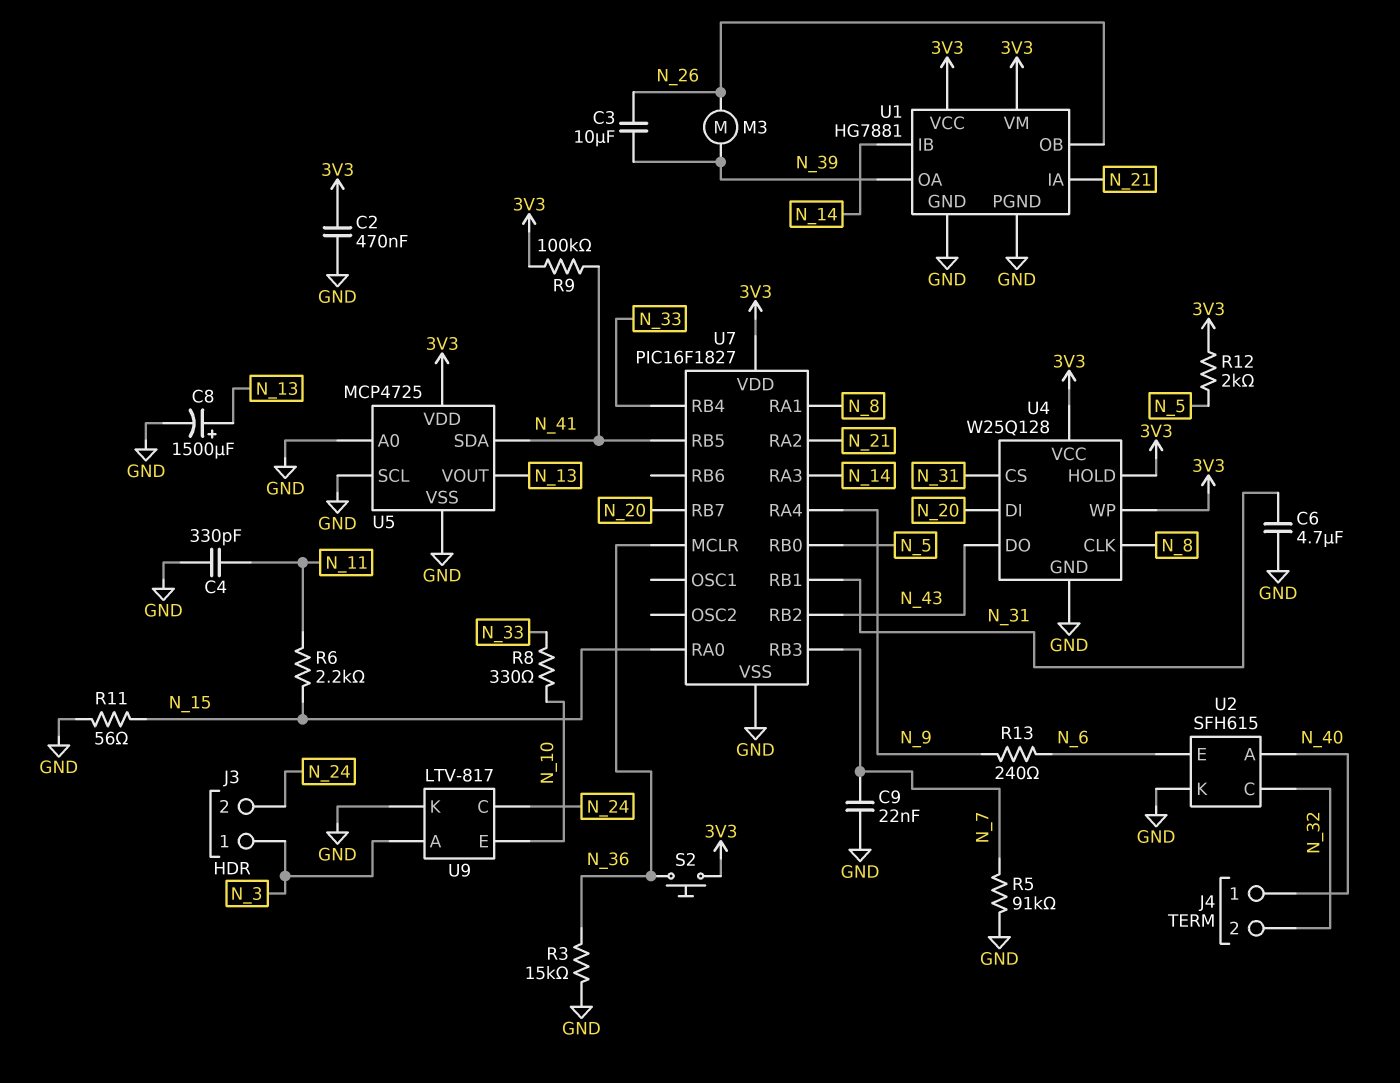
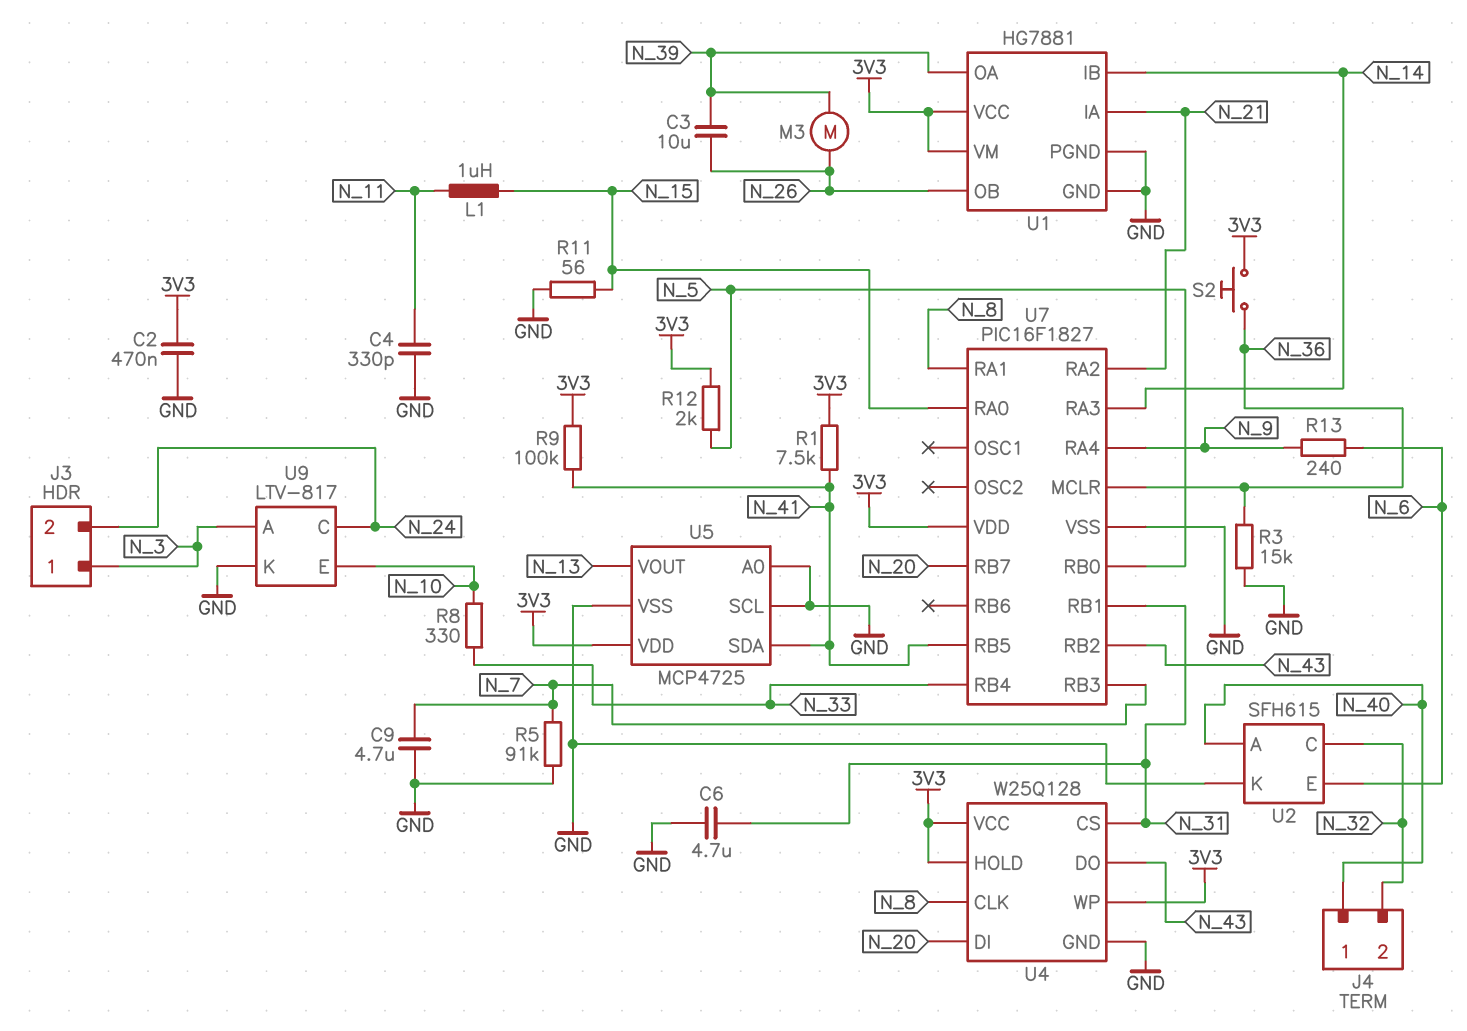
C8: 1500uF (plus N_13, minus GND) -> none
C9: 22nF (GND, N_7) -> 4.7uF (GND, N_7)
L1: none -> 1uH (N_11, N_15)
R1: none -> 7.5k (3V3, N_41)
R6: 2.2k (N_11, N_15) -> none

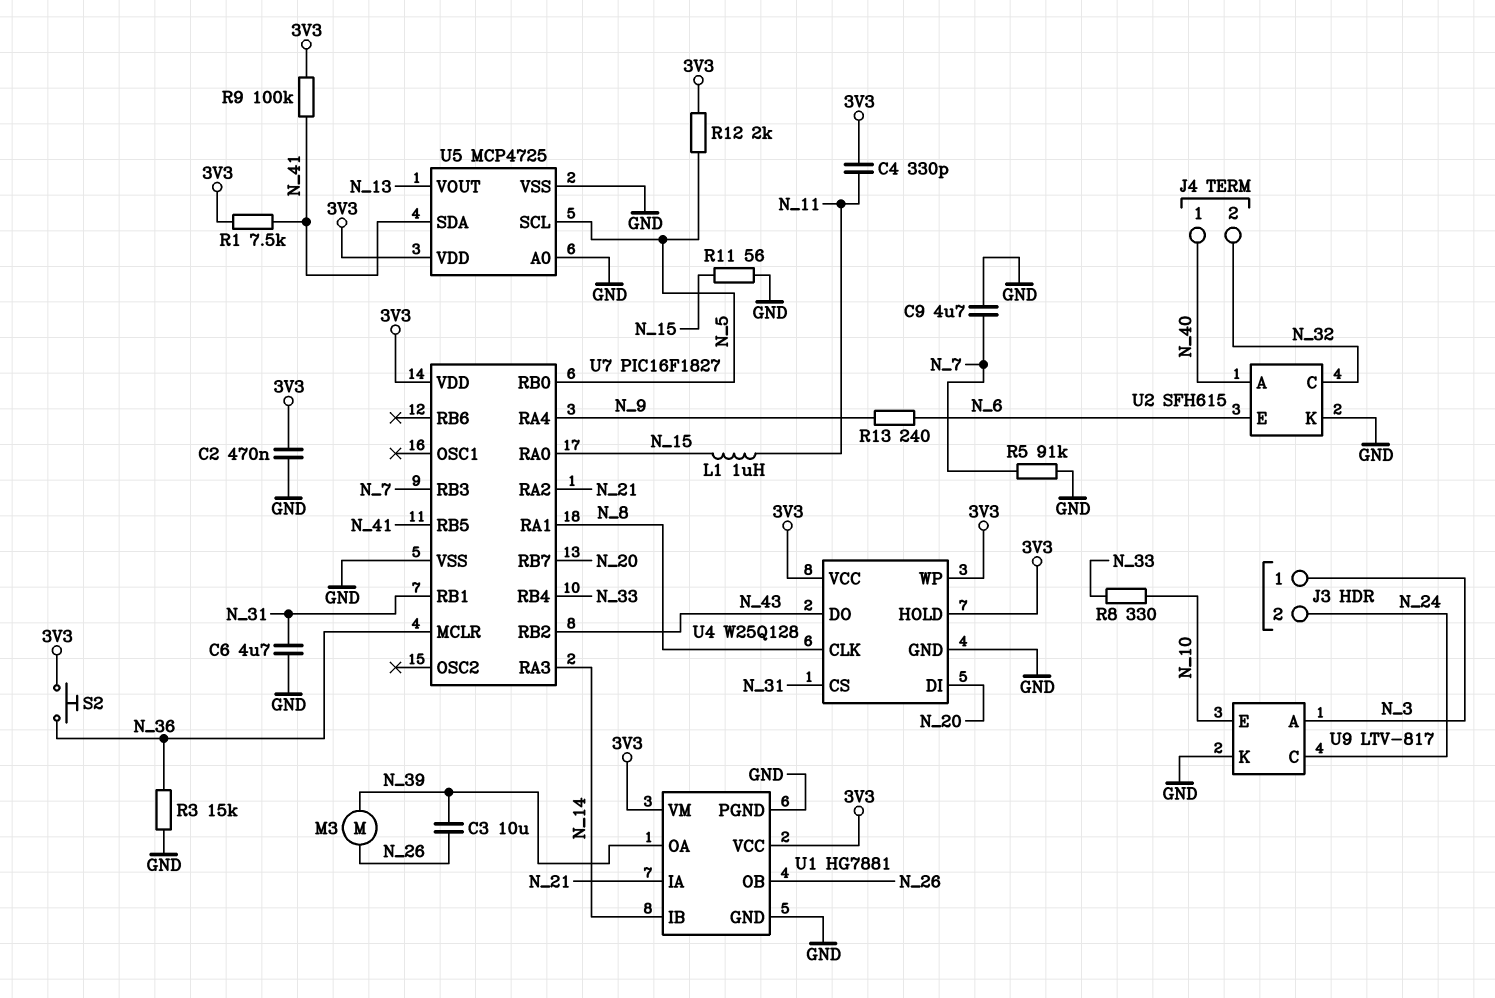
C4: 330pF (GND, N_11) -> 330pF (3V3, N_11)
U5 pin SCL: GND -> N_5

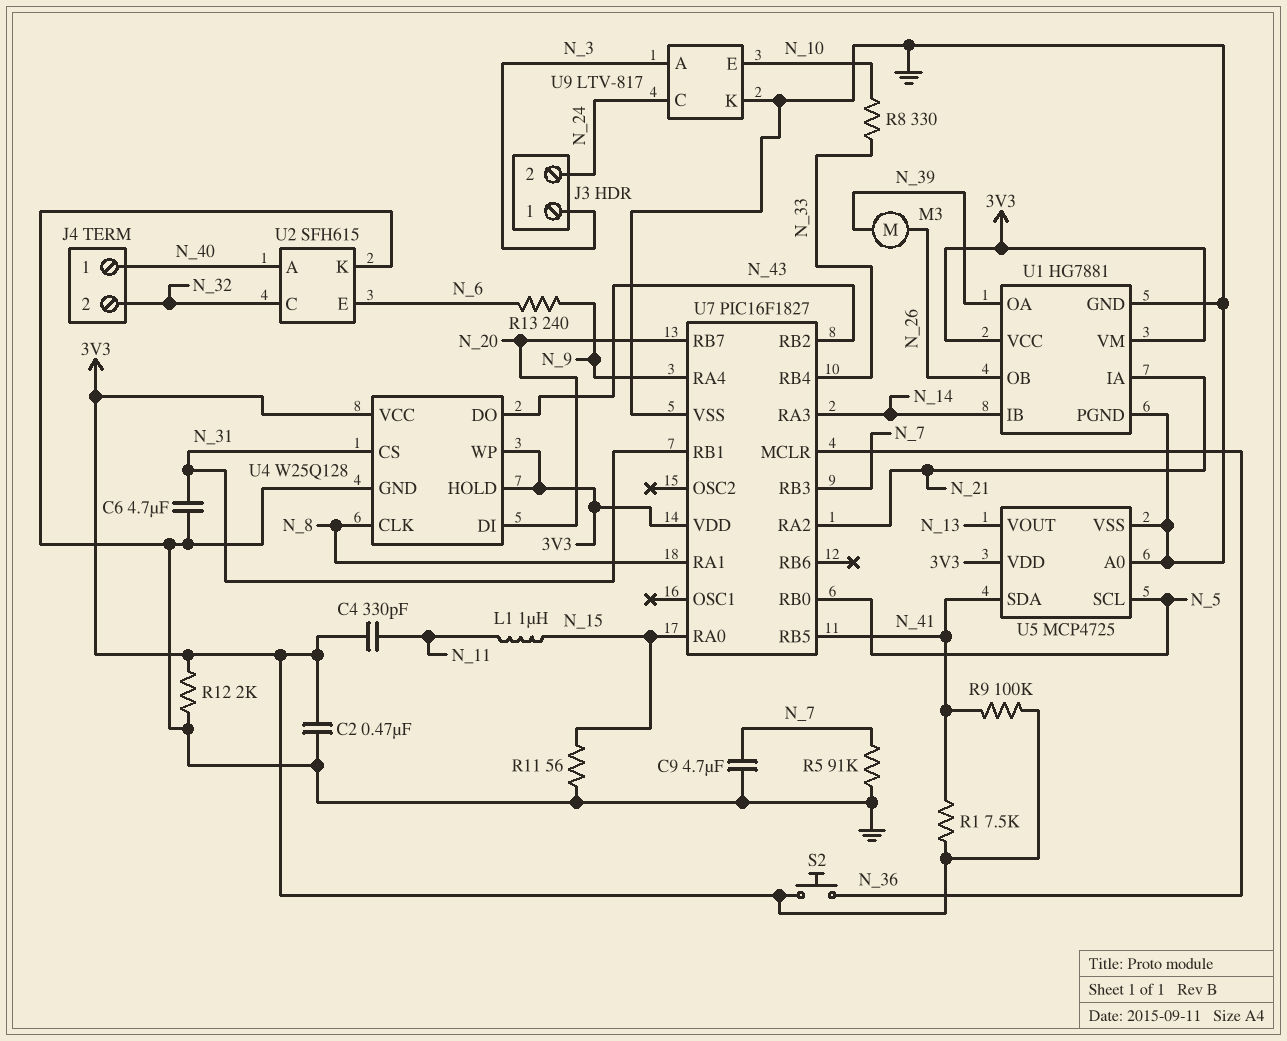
C3: 10uF (N_26, N_39) -> none
R3: 15k (GND, N_36) -> none
R12: 2k (3V3, N_5) -> 2k (3V3, GND)

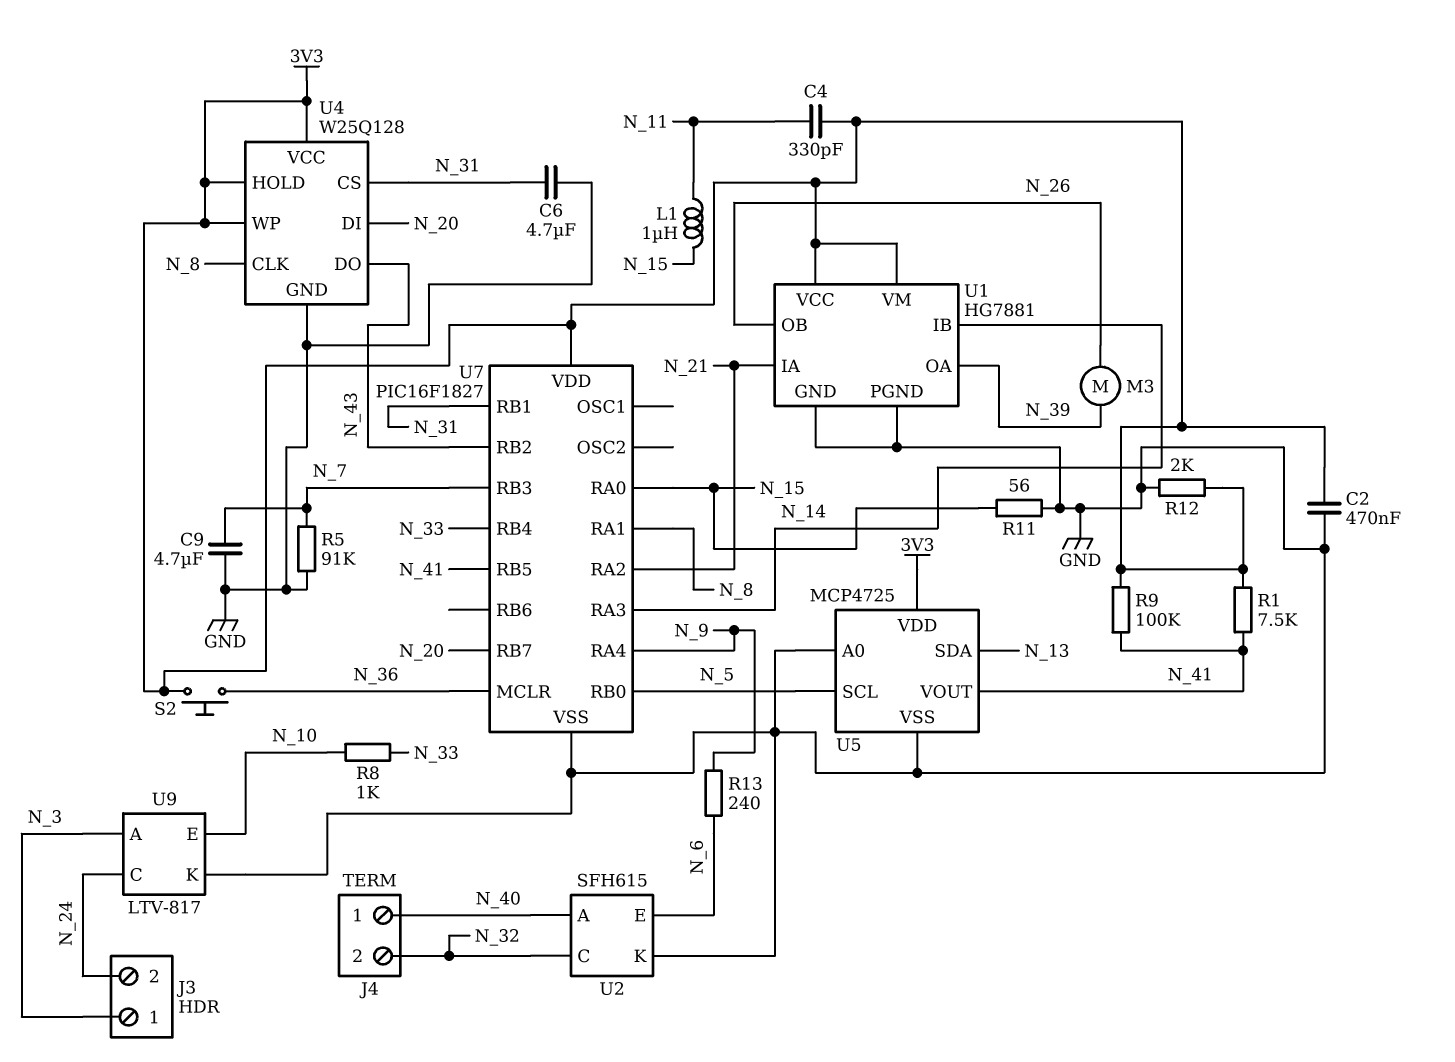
R8: 330 (N_10, N_33) -> 1k (N_10, N_33)
U5 pin SDA: N_41 -> N_13
U5 pin VOUT: N_13 -> N_41

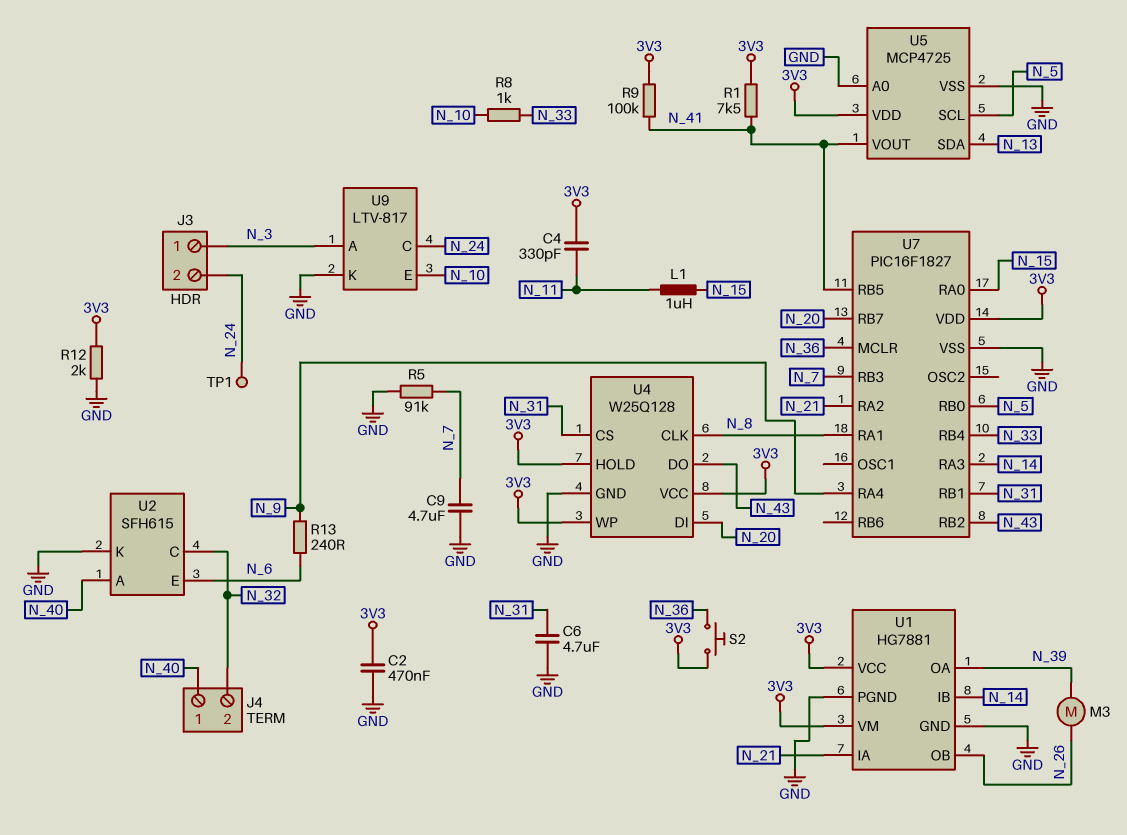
R11: 56 (GND, N_15) -> none
TP1: none -> test point (N_24)

